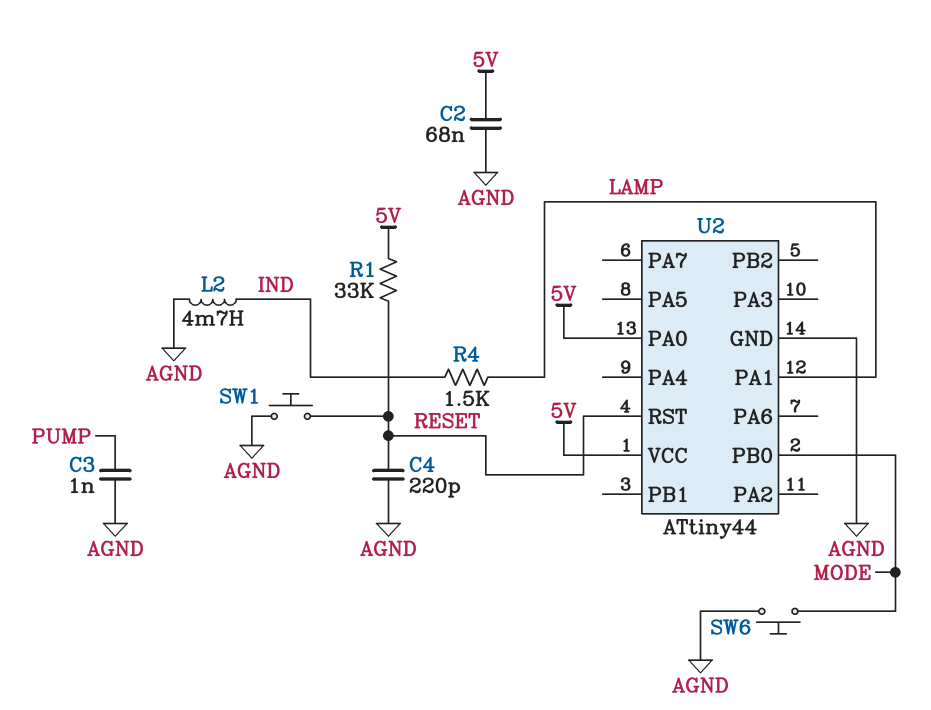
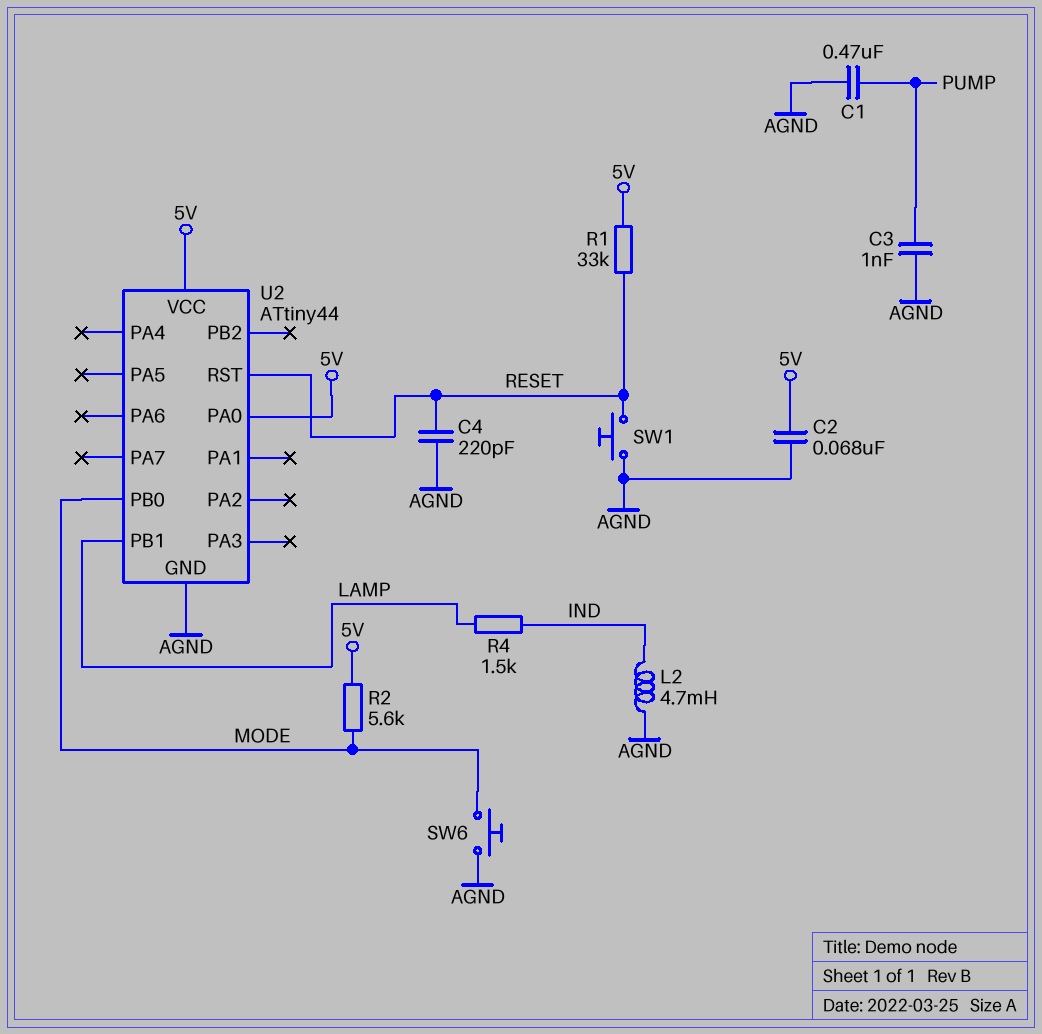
C1: none -> 470nF (AGND, PUMP)
R2: none -> 5.6k (5V, MODE)
U2 pin PA1: LAMP -> none
U2 pin PB1: none -> LAMP

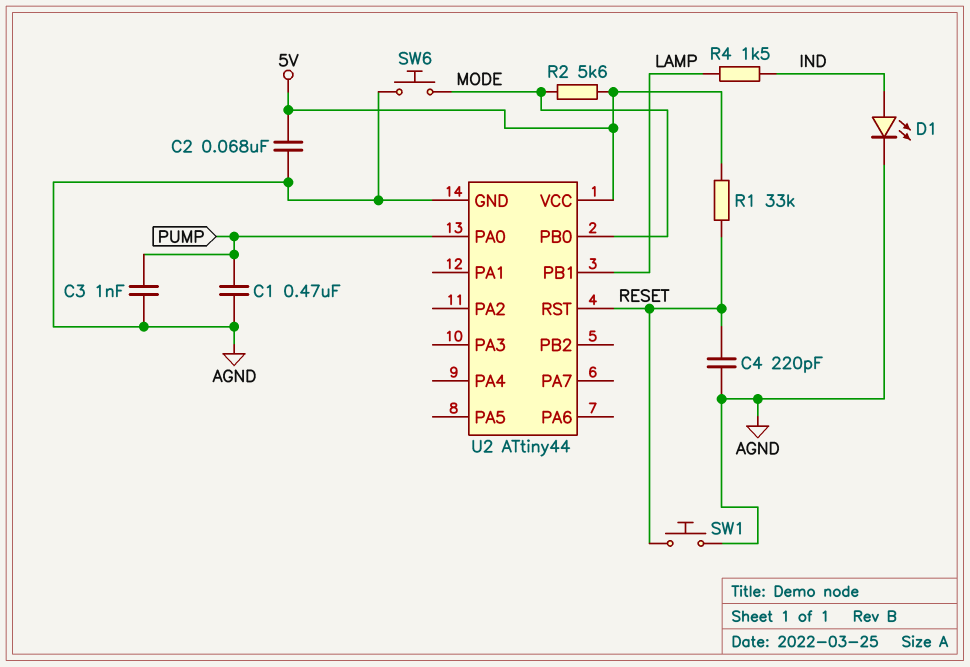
D1: none -> LED (A IND, K AGND)
L2: 4.7mH (AGND, IND) -> none
U2 pin PA0: 5V -> PUMP

